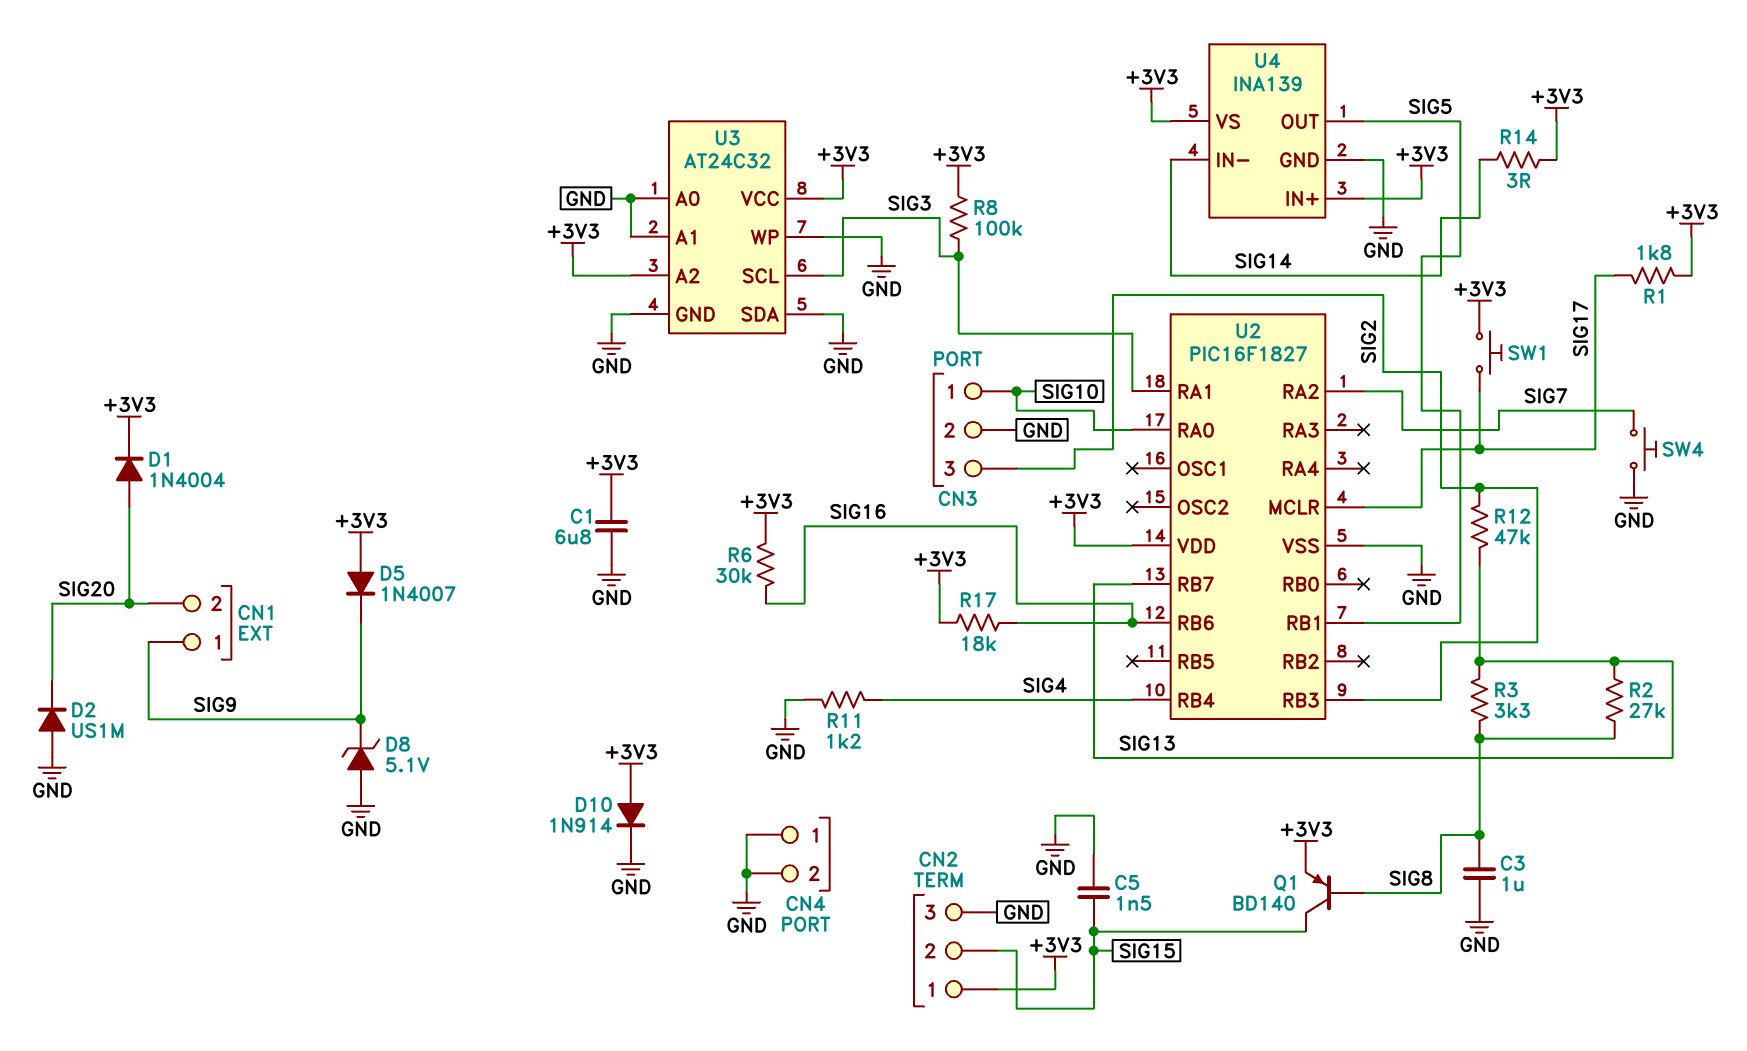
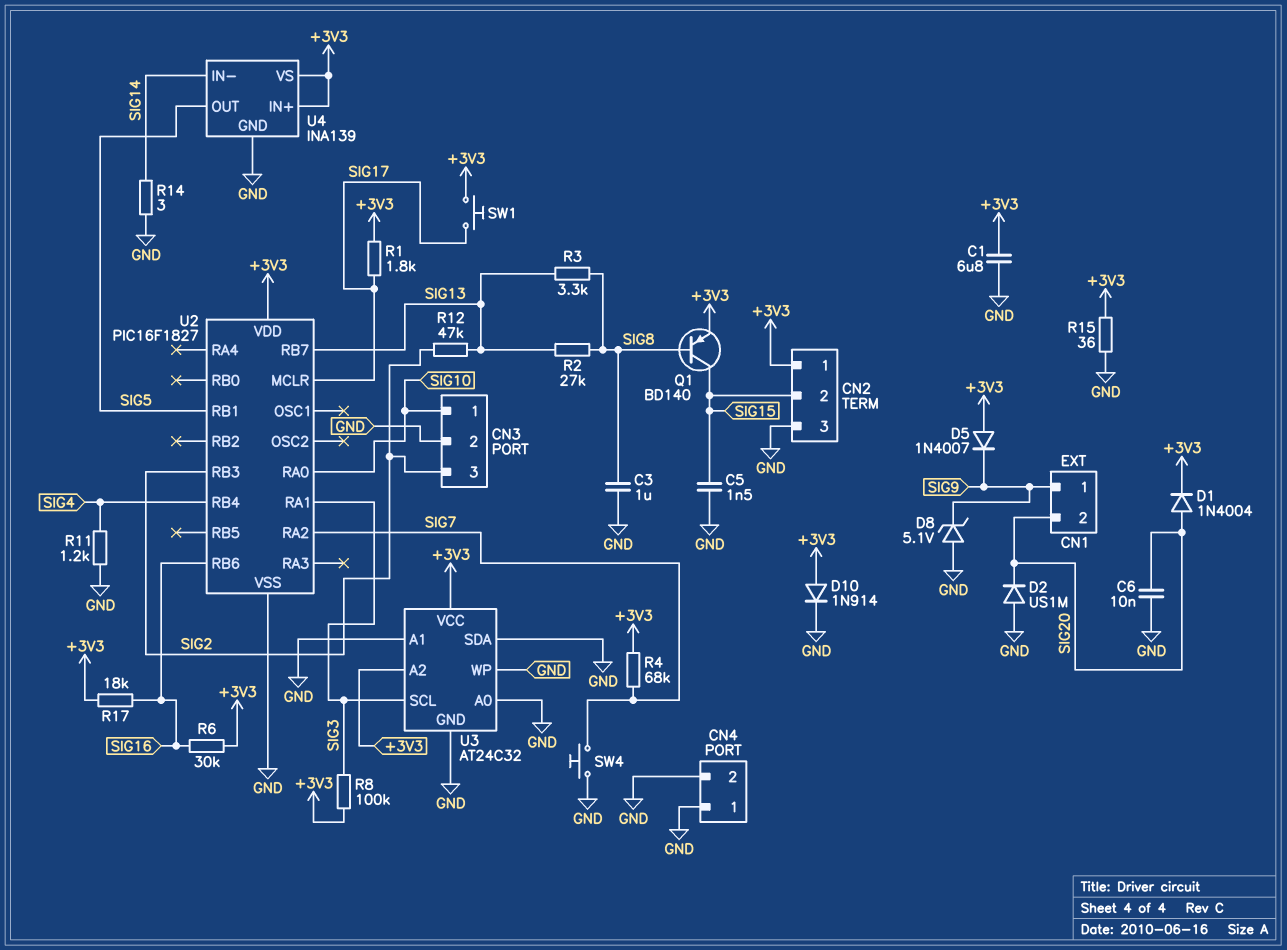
C6: none -> 10nF (GND, SIG20)
R4: none -> 68k (+3V3, SIG7)
R14: 3 (+3V3, SIG14) -> 3 (GND, SIG14)
R15: none -> 36 (+3V3, GND)

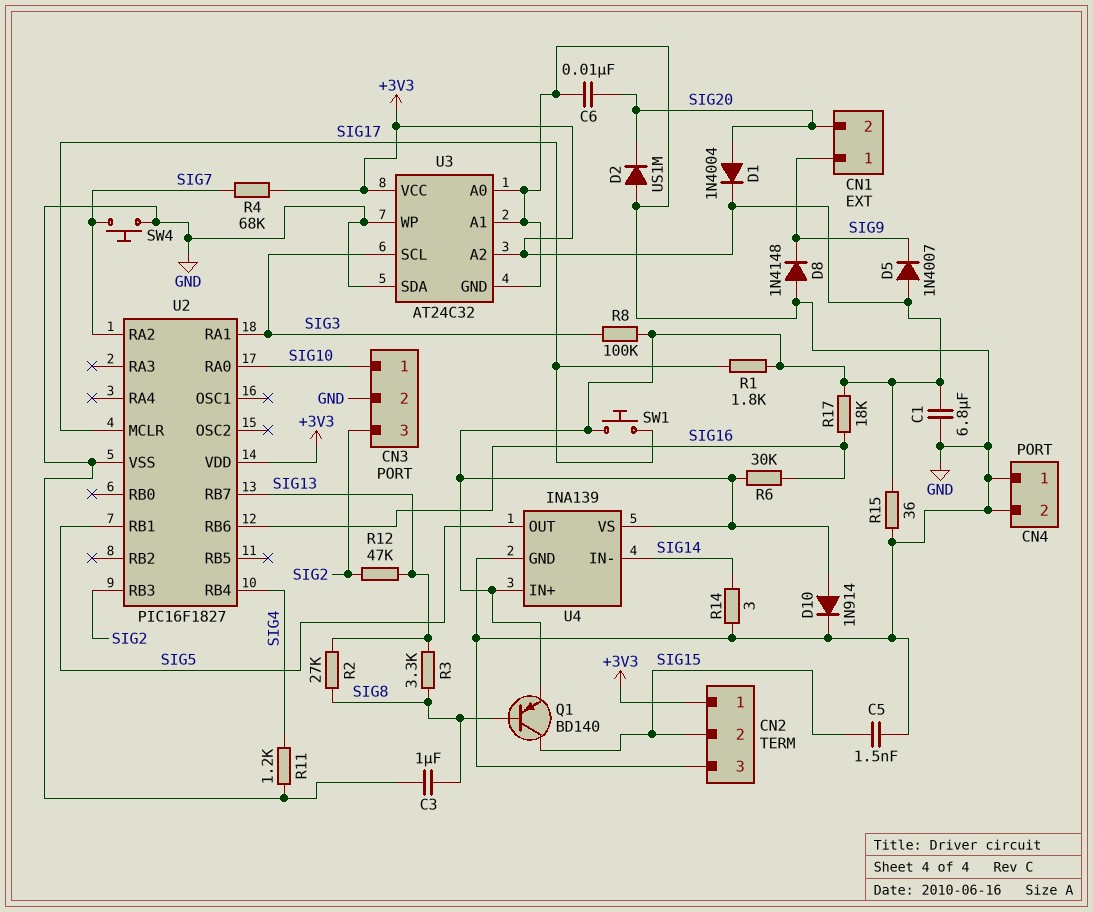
D8: zener 5.1V (A GND, K SIG9) -> diode 1N4148 (A GND, K SIG9)

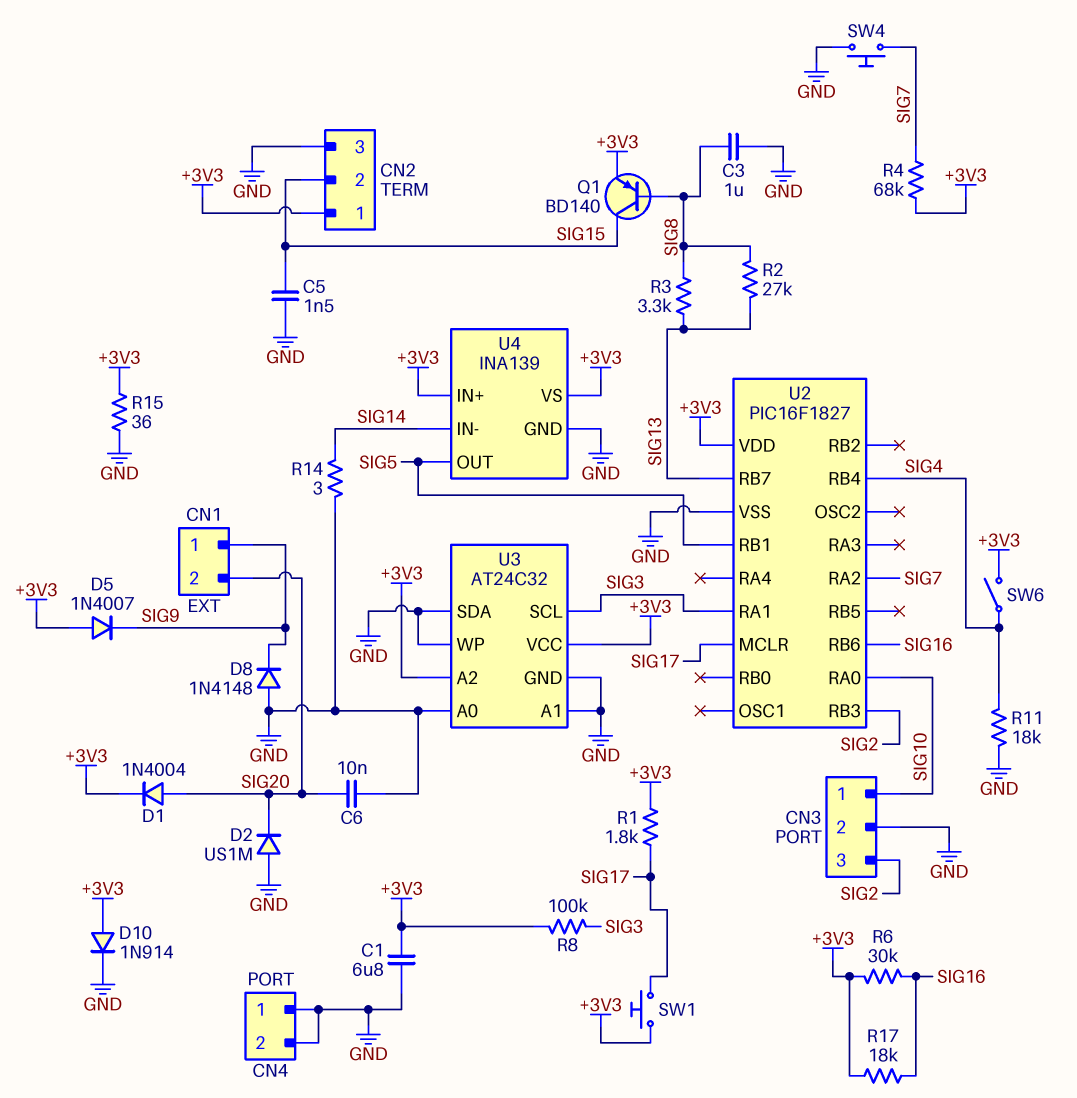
R11: 1.2k (GND, SIG4) -> 18k (GND, SIG4)
R12: 47k (SIG2, SIG13) -> none
SW6: none -> switch (+3V3, SIG4)

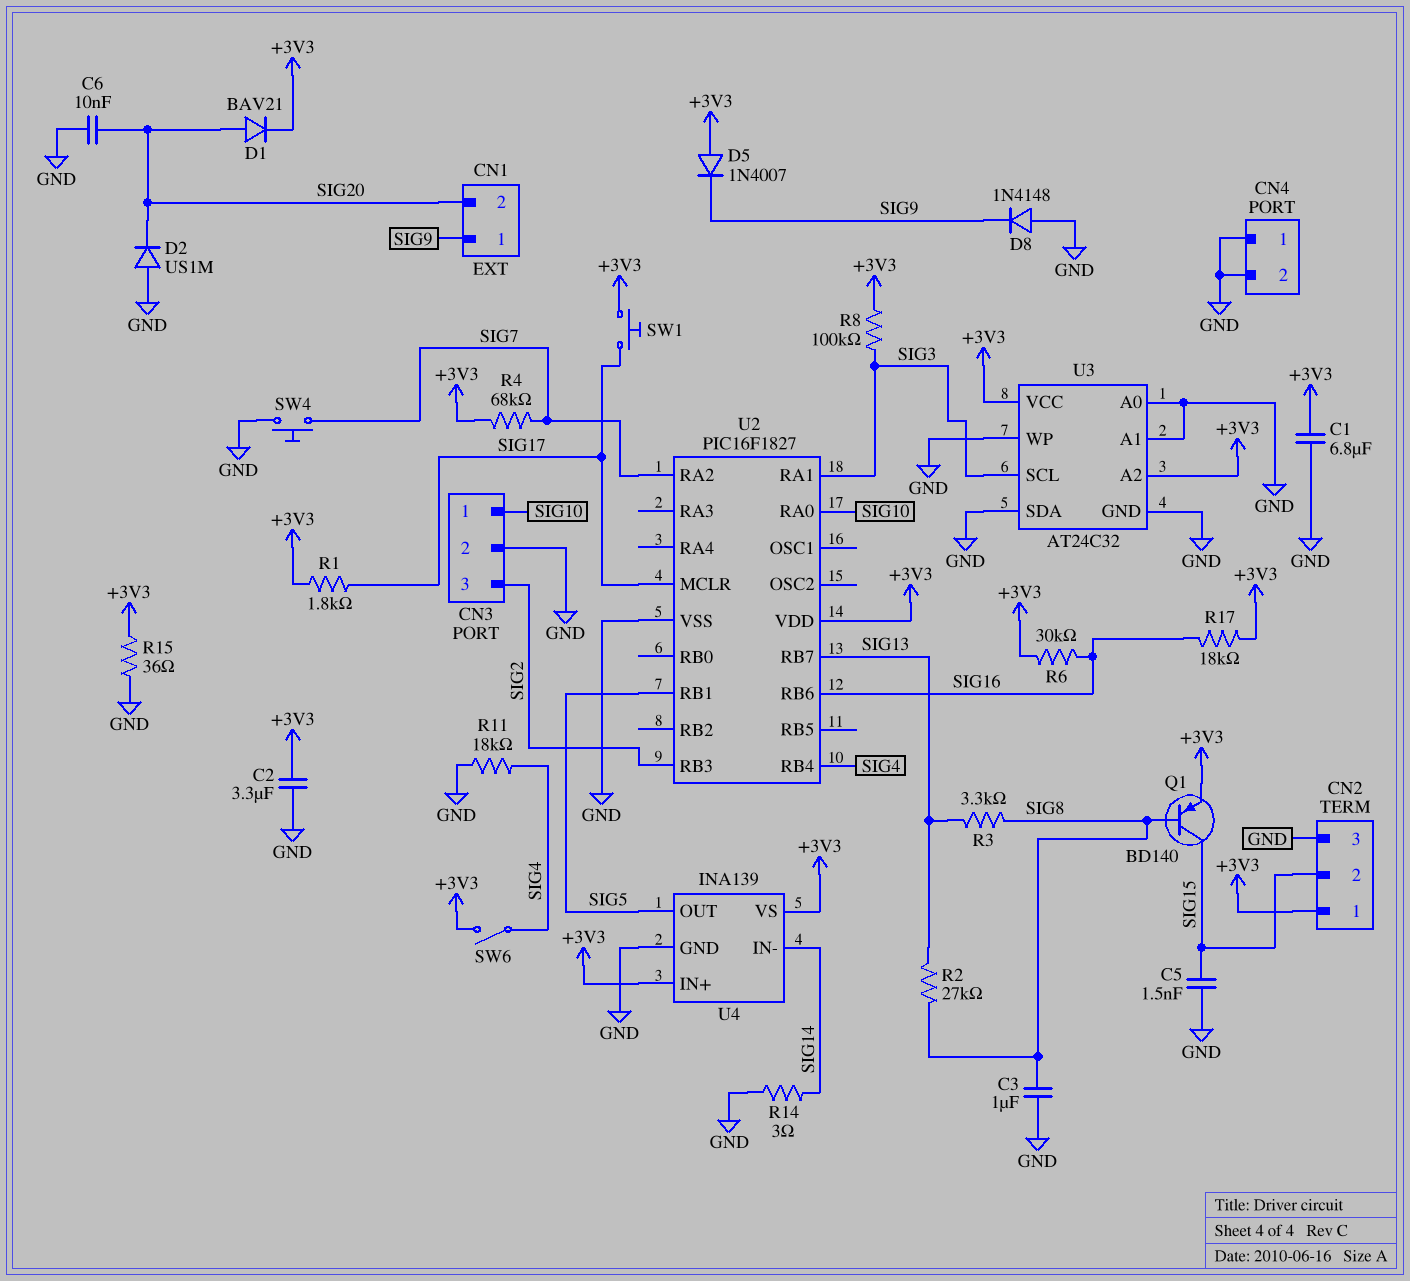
C2: none -> 3.3uF (+3V3, GND)
D1: diode 1N4004 (A SIG20, K +3V3) -> diode BAV21 (A SIG20, K +3V3)
D10: diode 1N914 (A +3V3, K GND) -> none

